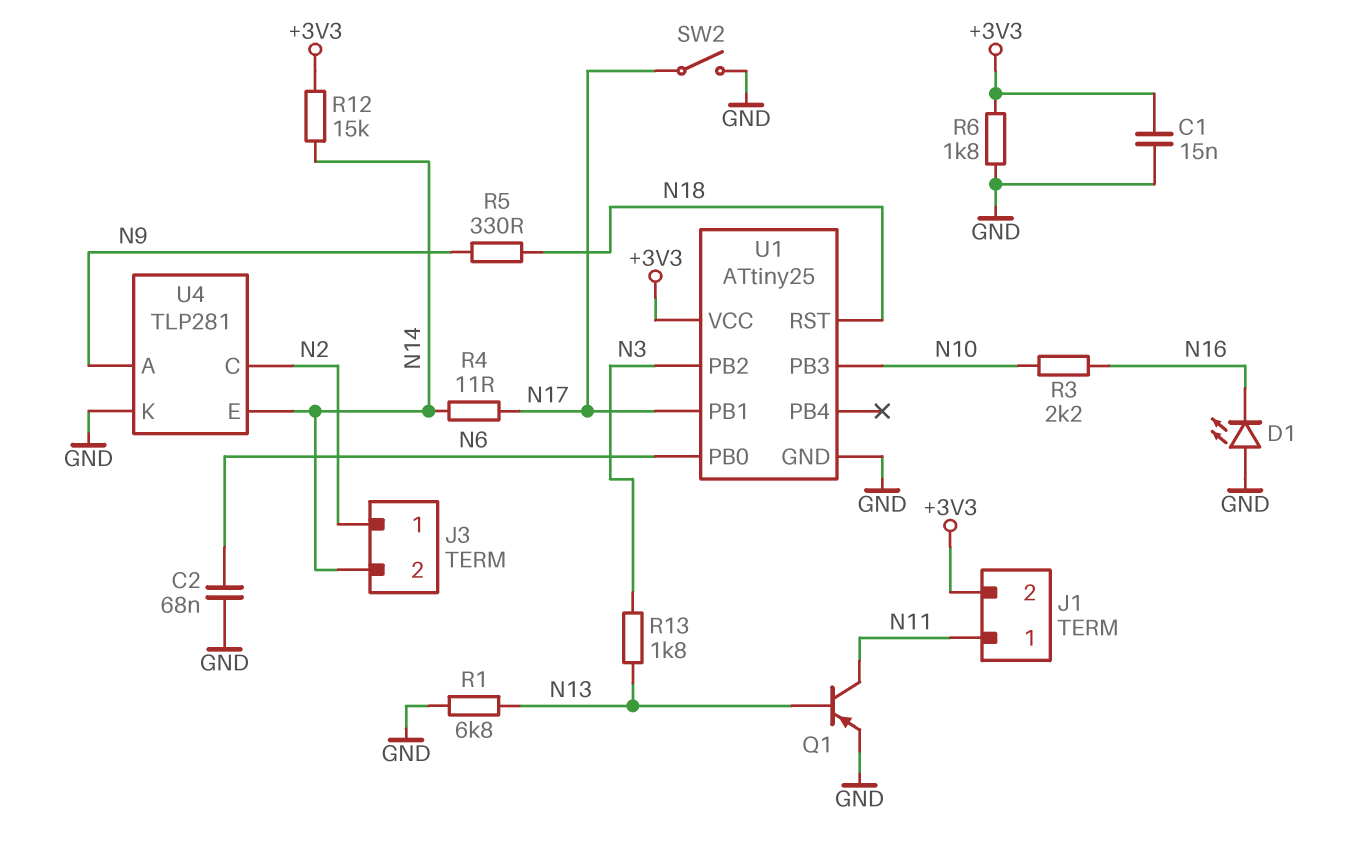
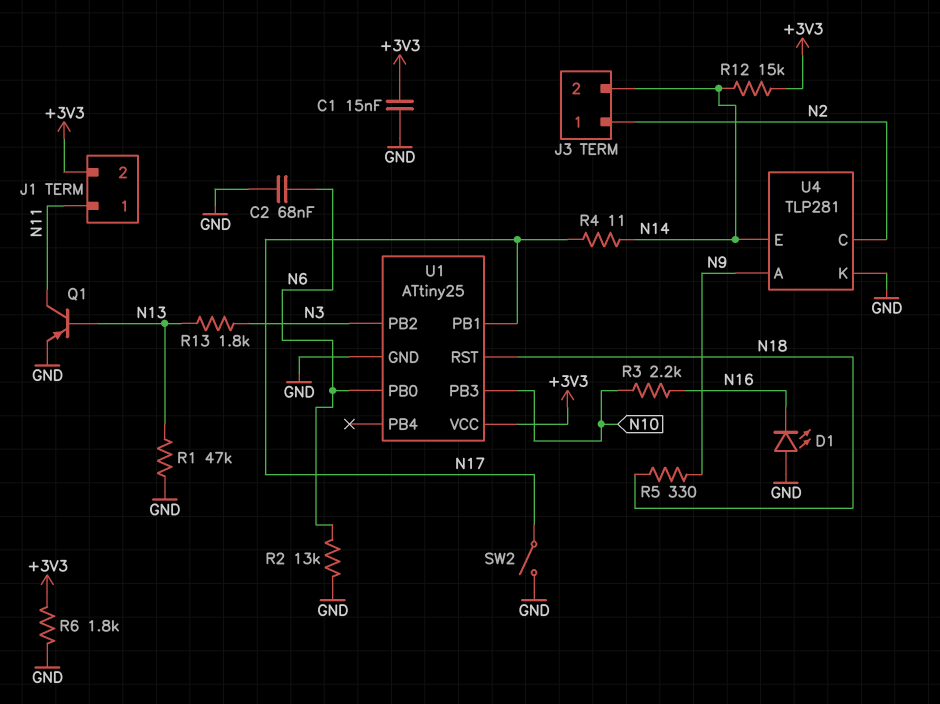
R1: 6.8k (GND, N13) -> 47k (GND, N13)
R2: none -> 13k (GND, N6)

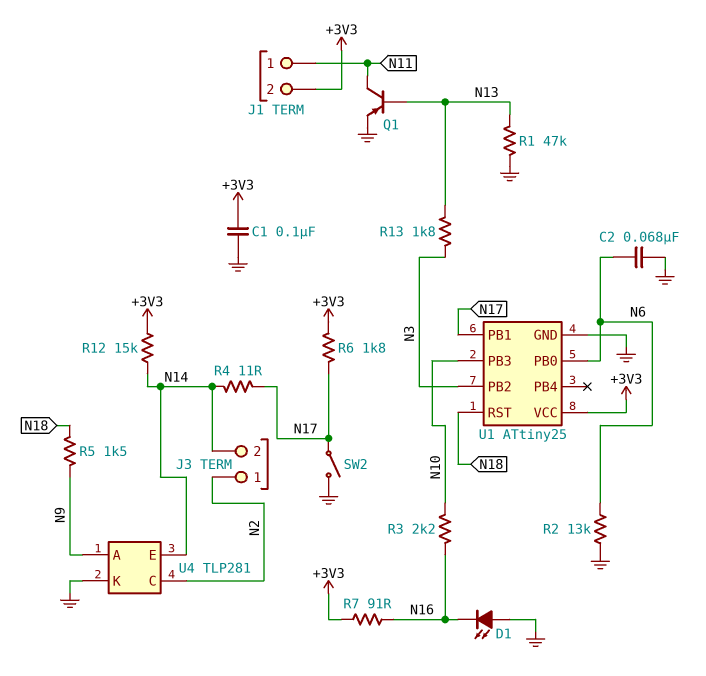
C1: 15nF (+3V3, GND) -> 100nF (+3V3, GND)
R5: 330 (N9, N18) -> 1.5k (N9, N18)
R6: 1.8k (+3V3, GND) -> 1.8k (+3V3, N17)
R7: none -> 91 (+3V3, N16)

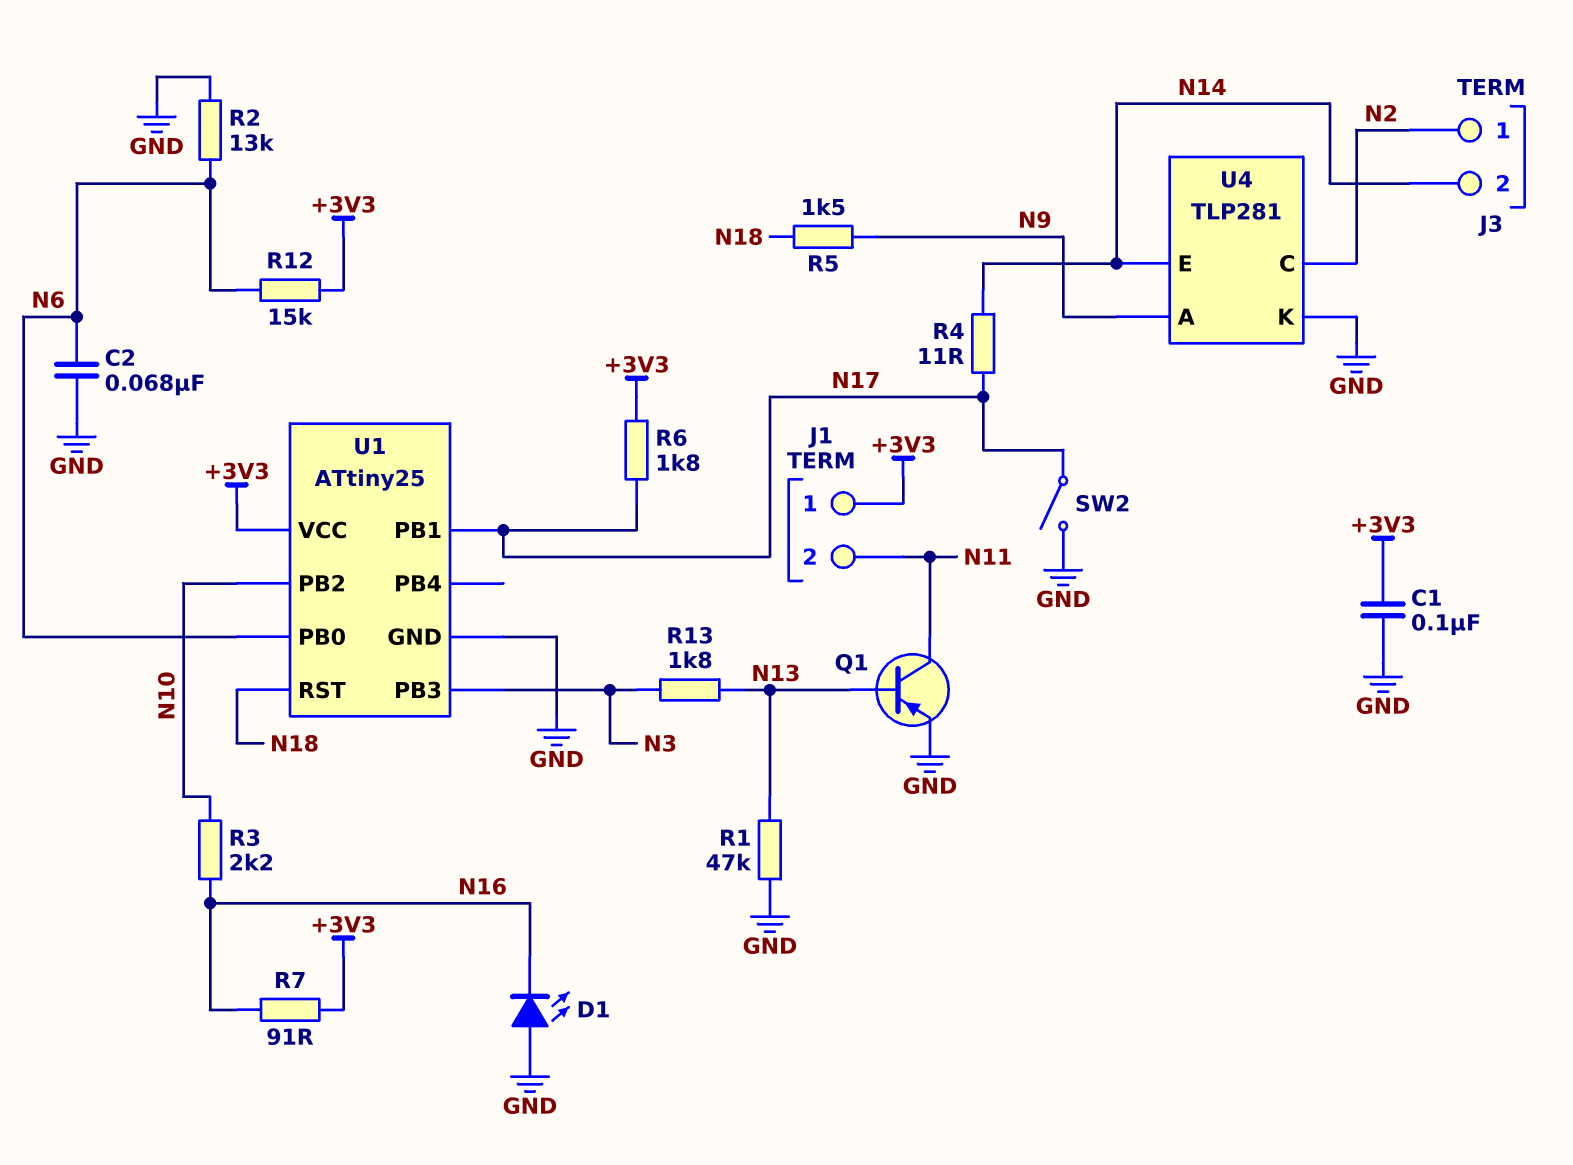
J1 pin 1: N11 -> +3V3
J1 pin 2: +3V3 -> N11
R12: 15k (+3V3, N14) -> 15k (+3V3, N6)
U1 pin PB2: N3 -> N10
U1 pin PB3: N10 -> N3

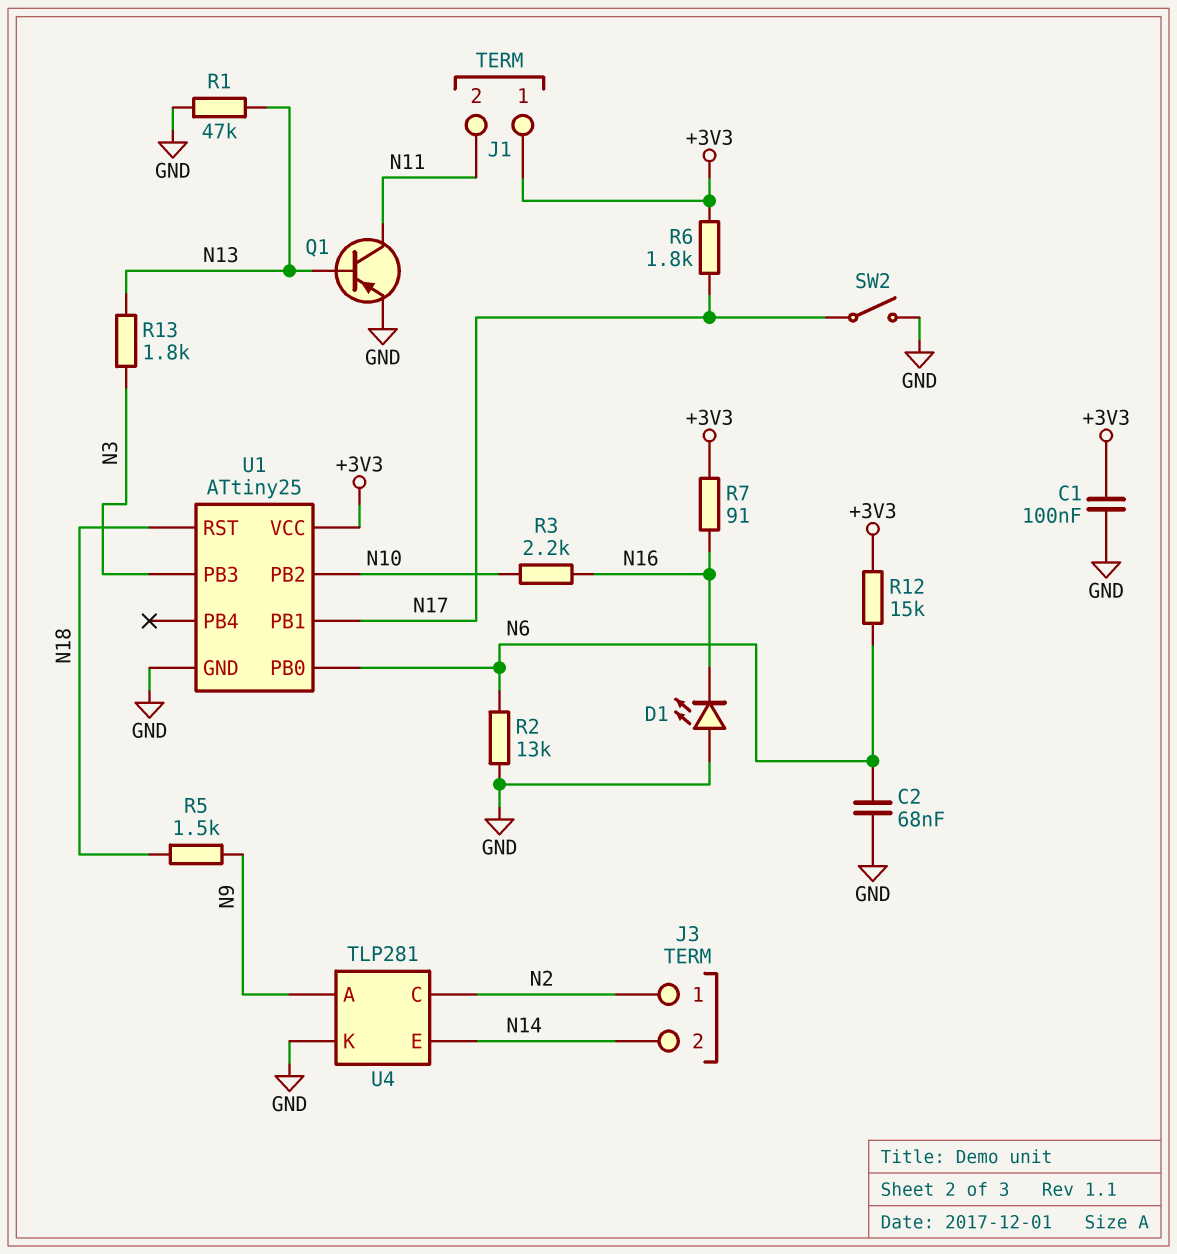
R4: 11 (N14, N17) -> none

